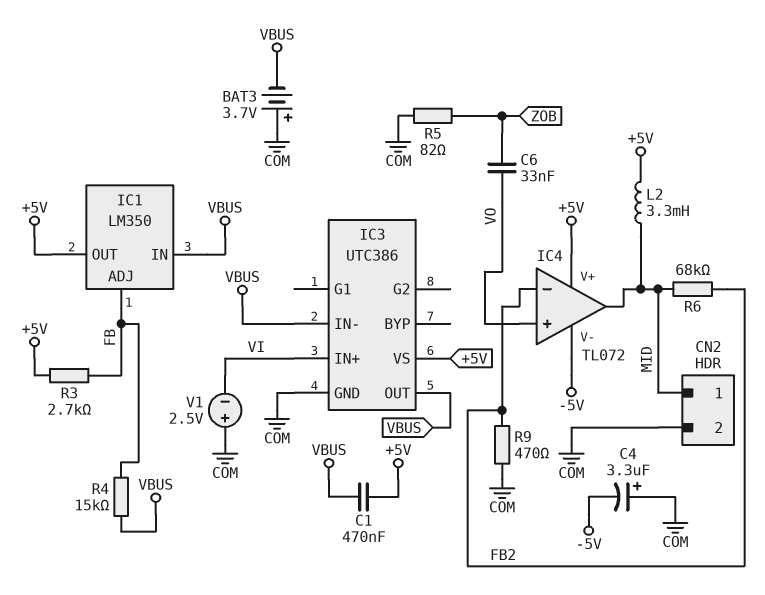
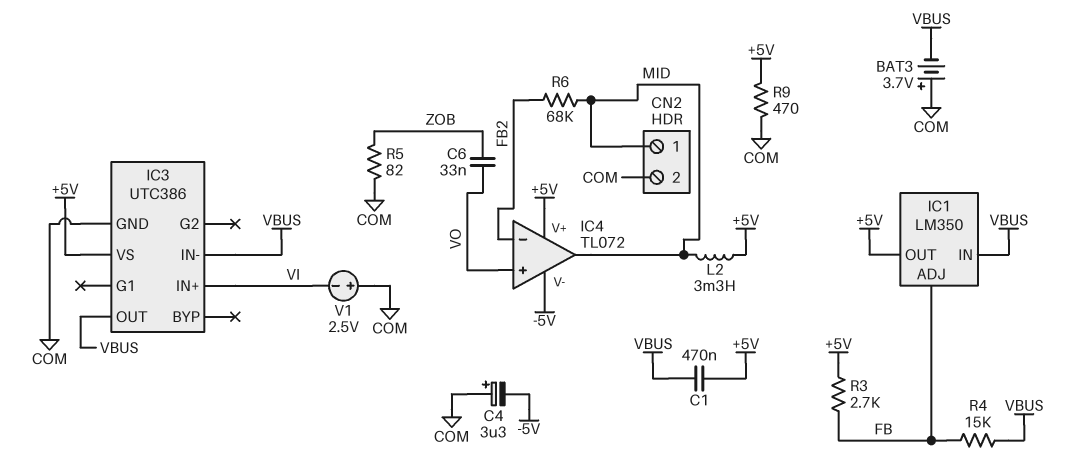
R9: 470 (COM, FB2) -> 470 (+5V, COM)

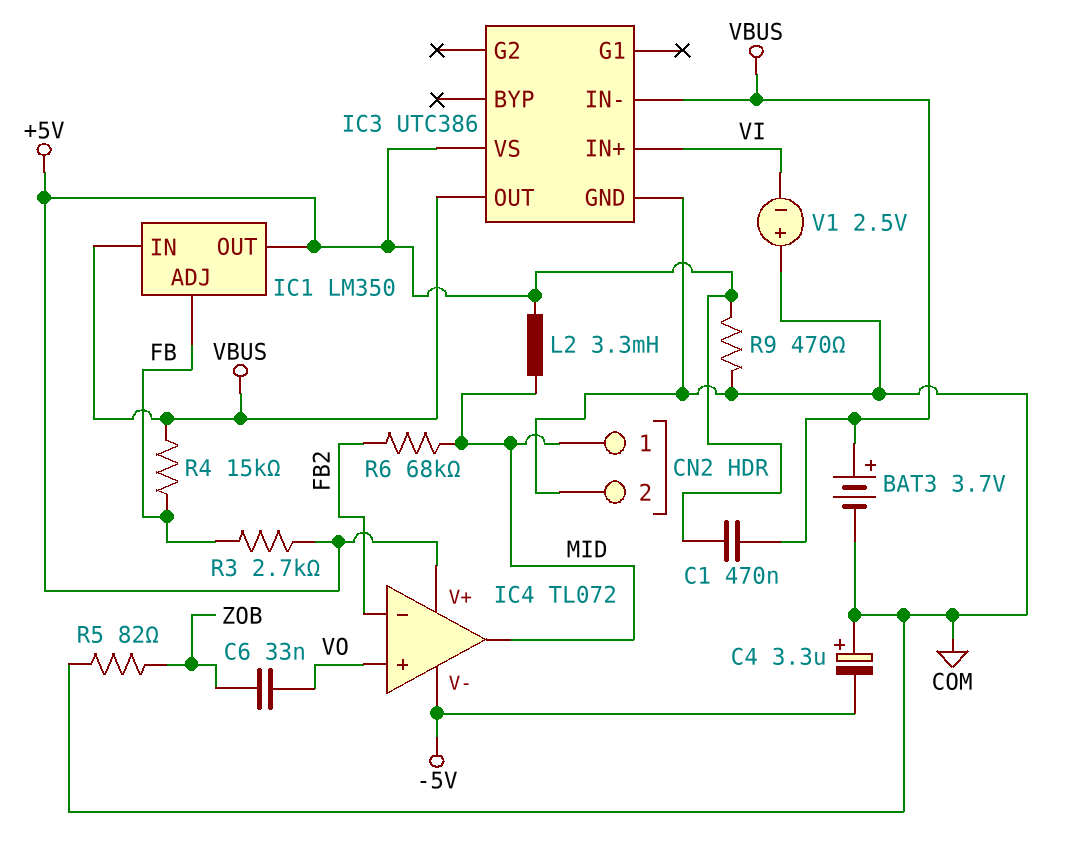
BAT3: 3.7V (plus COM, minus VBUS) -> 3.7V (plus VBUS, minus COM)

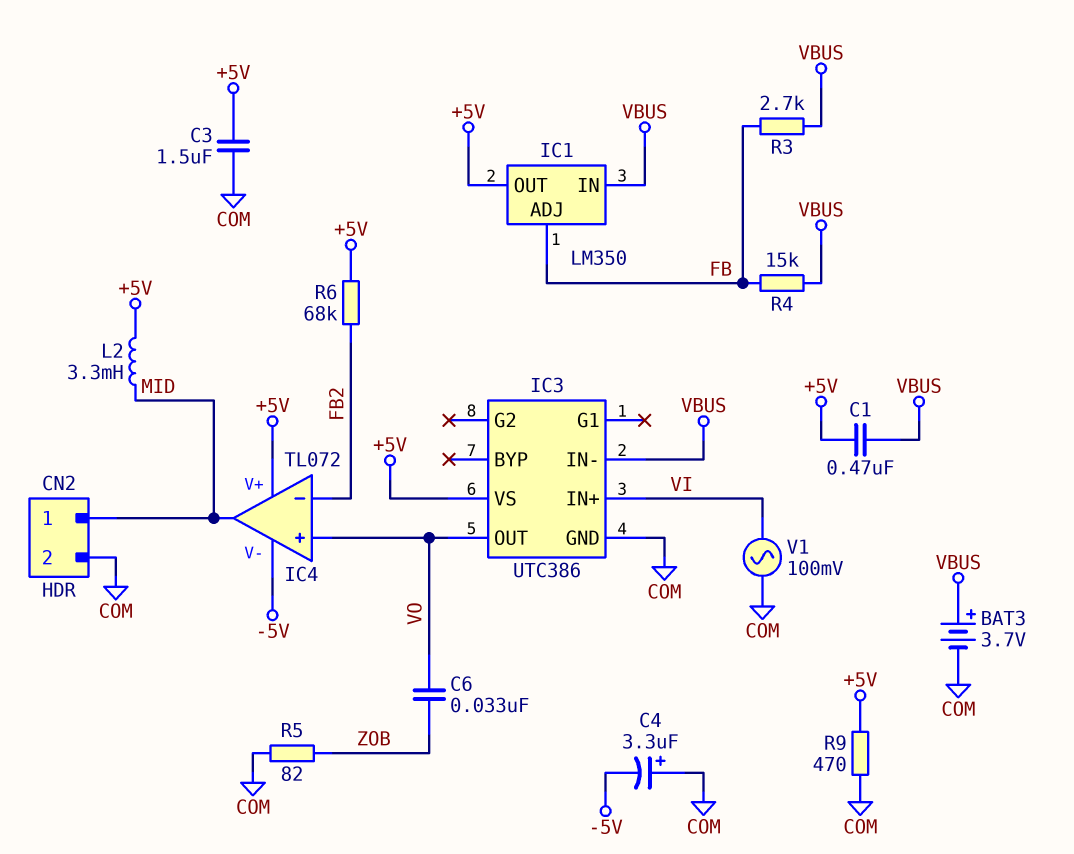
C3: none -> 1.5uF (+5V, COM)
IC3 pin OUT: VBUS -> VO
R3: 2.7k (+5V, FB) -> 2.7k (FB, VBUS)
R6: 68k (FB2, MID) -> 68k (+5V, FB2)
V1: 2.5V (plus COM, minus VI) -> AC 100mV (COM, VI)

